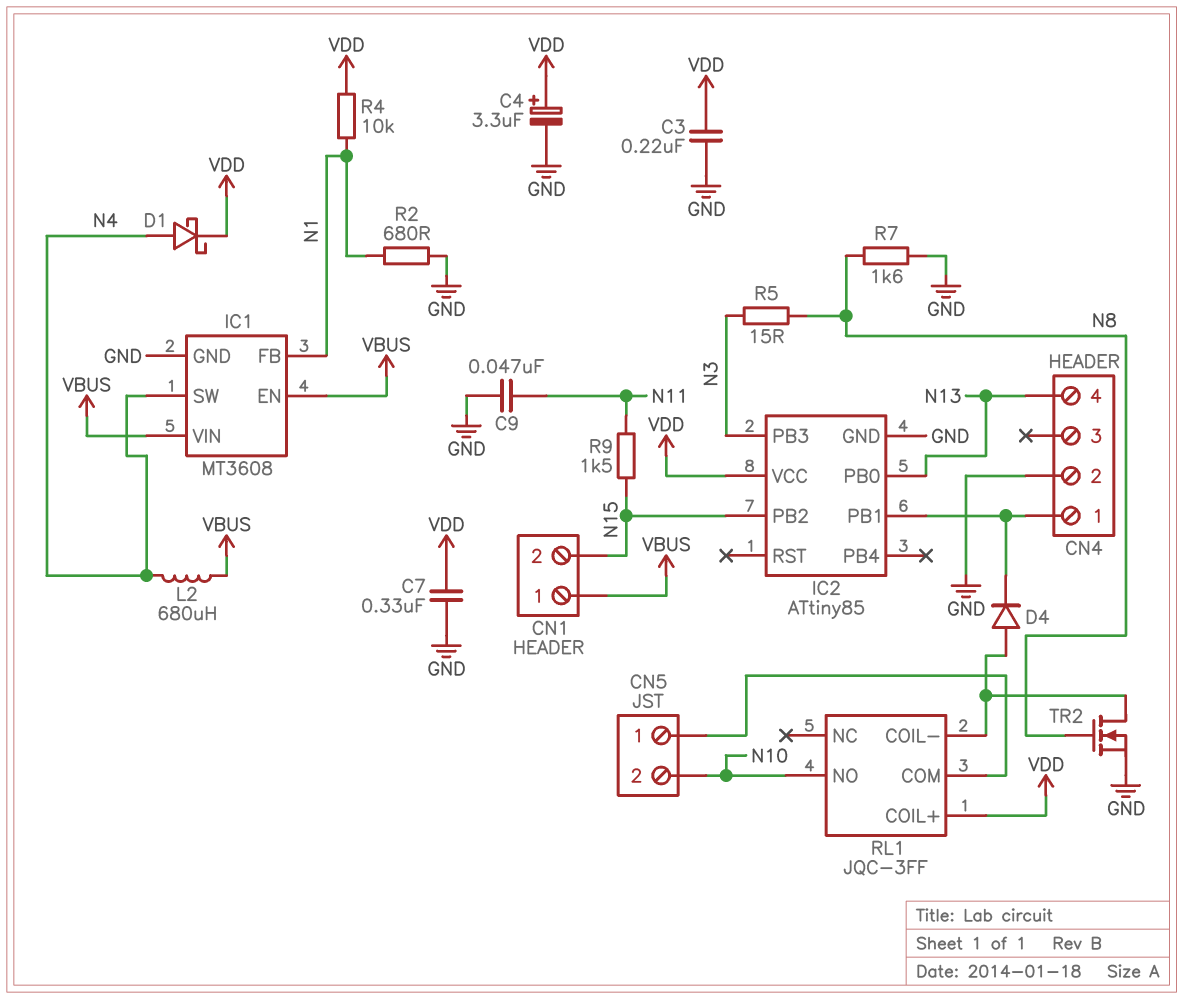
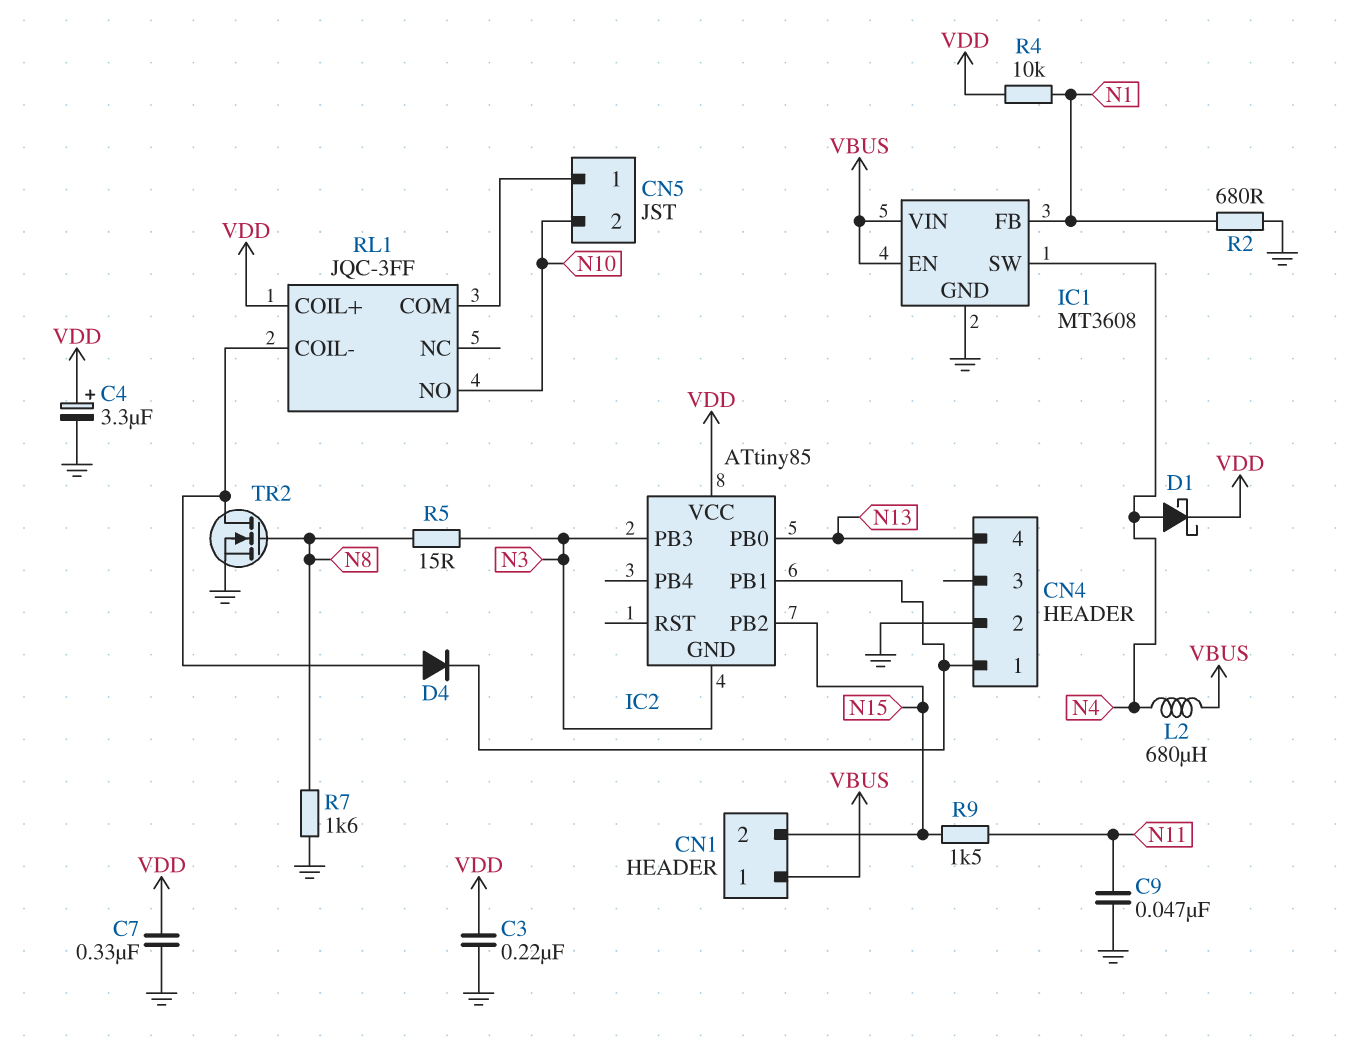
IC2 pin GND: GND -> N3

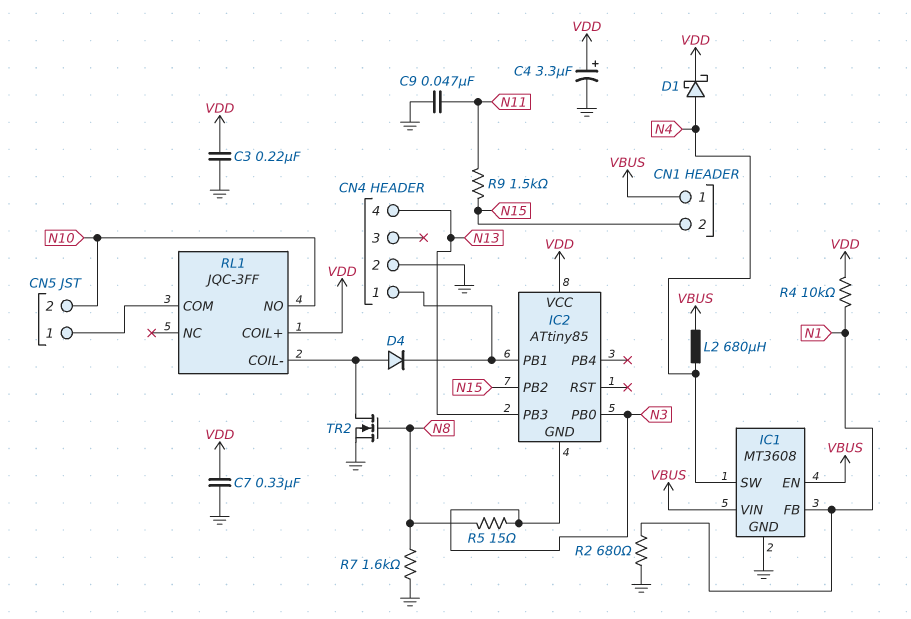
IC2 pin PB0: N13 -> N3
IC2 pin PB3: N3 -> N13

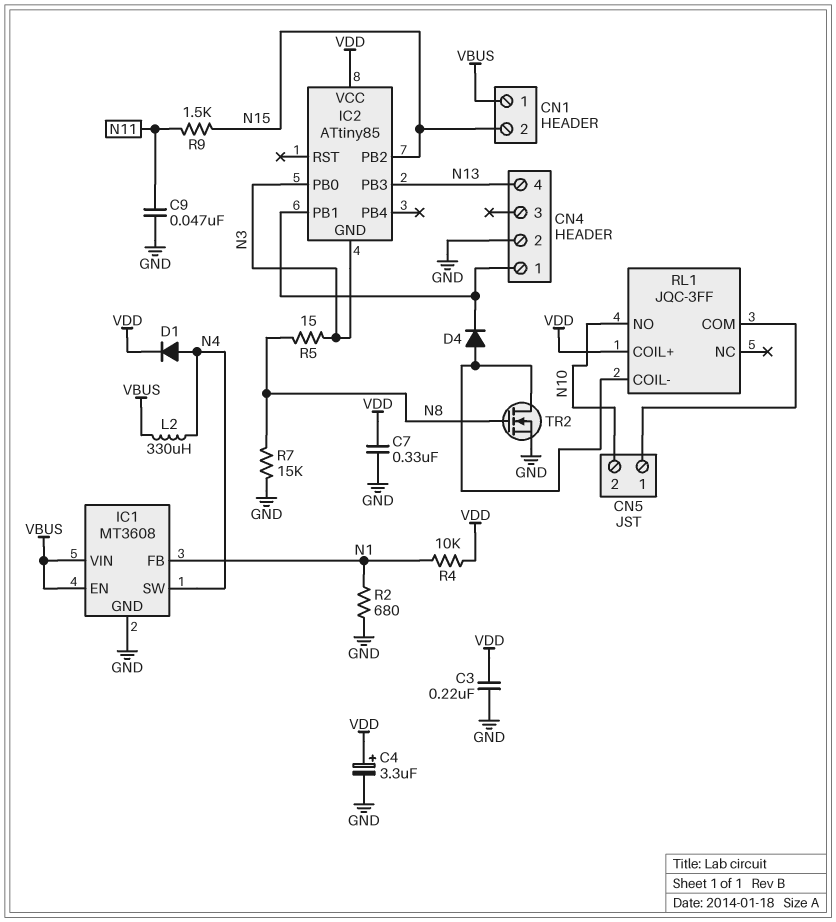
D1: schottky (A N4, K VDD) -> diode (A N4, K VDD)
L2: 680uH (N4, VBUS) -> 330uH (N4, VBUS)
R7: 1.6k (GND, N8) -> 15k (GND, N8)

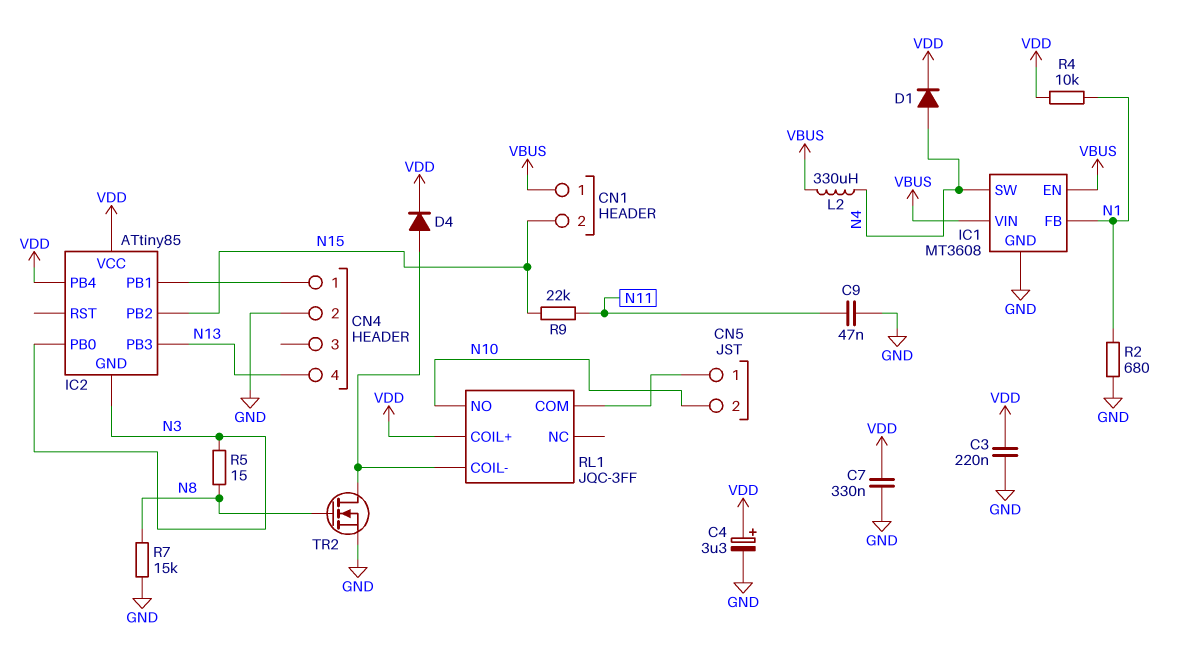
D4: diode (A RL1/COIL-, K CN4/1) -> diode (A RL1/COIL-, K VDD)
IC2 pin PB4: none -> VDD
R9: 1.5k (N11, N15) -> 22k (N11, N15)

